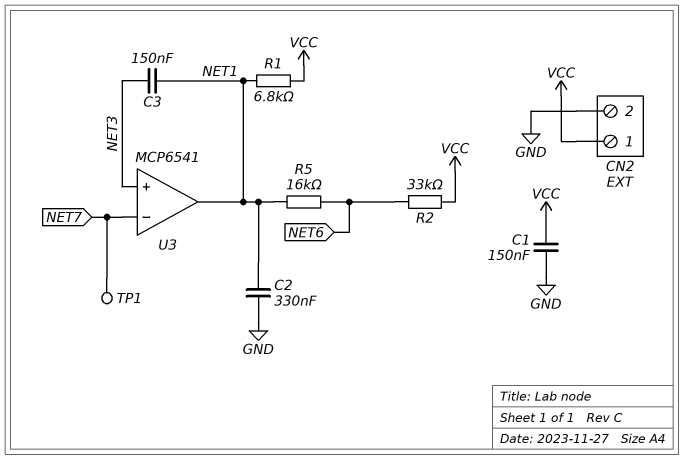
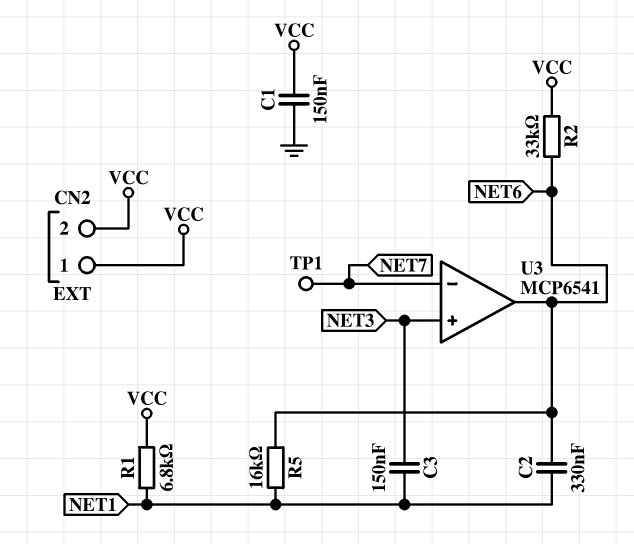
C2: 330nF (GND, NET1) -> 330nF (NET1, NET6)
CN2 pin 2: GND -> VCC
U3 pin out: NET1 -> NET6

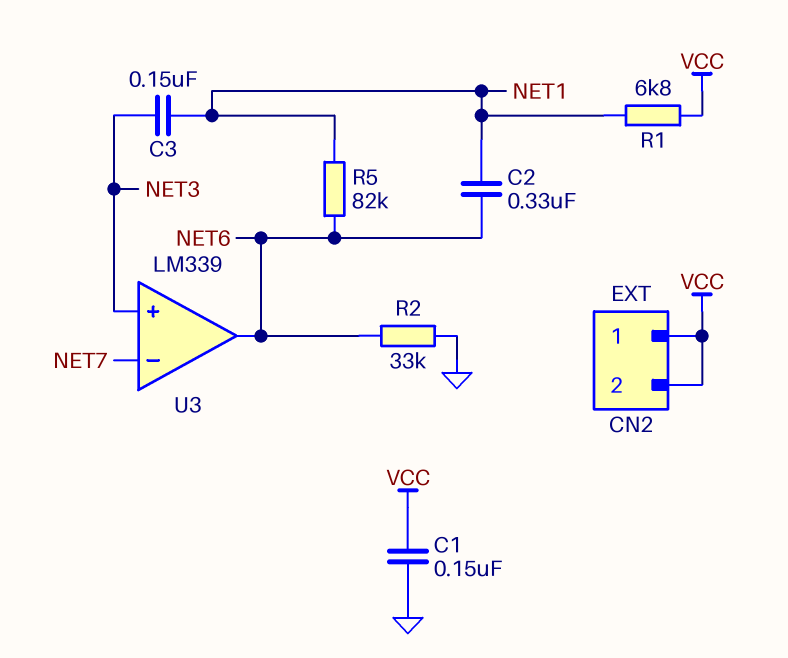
R2: 33k (NET6, VCC) -> 33k (GND, NET6)
R5: 16k (NET1, NET6) -> 82k (NET1, NET6)
TP1: test point (NET7) -> none
U3: MCP6541 -> LM339

